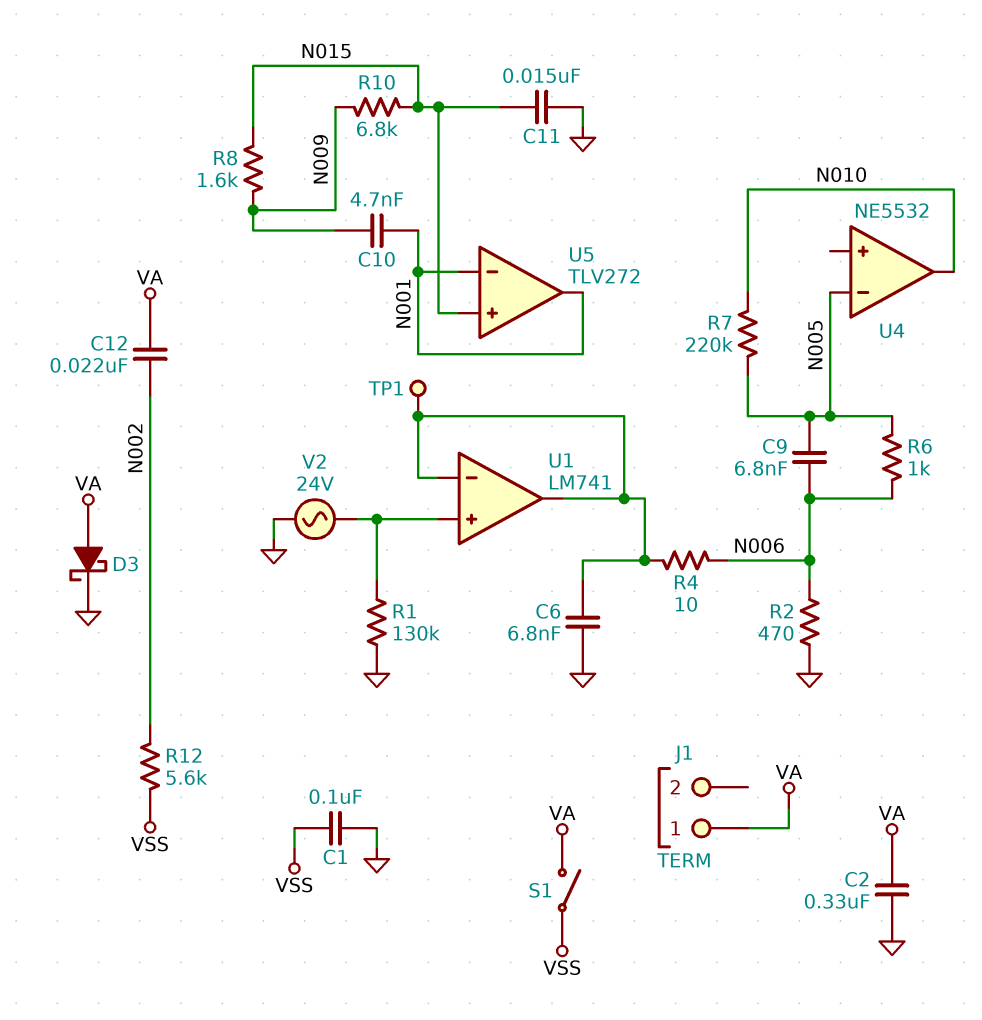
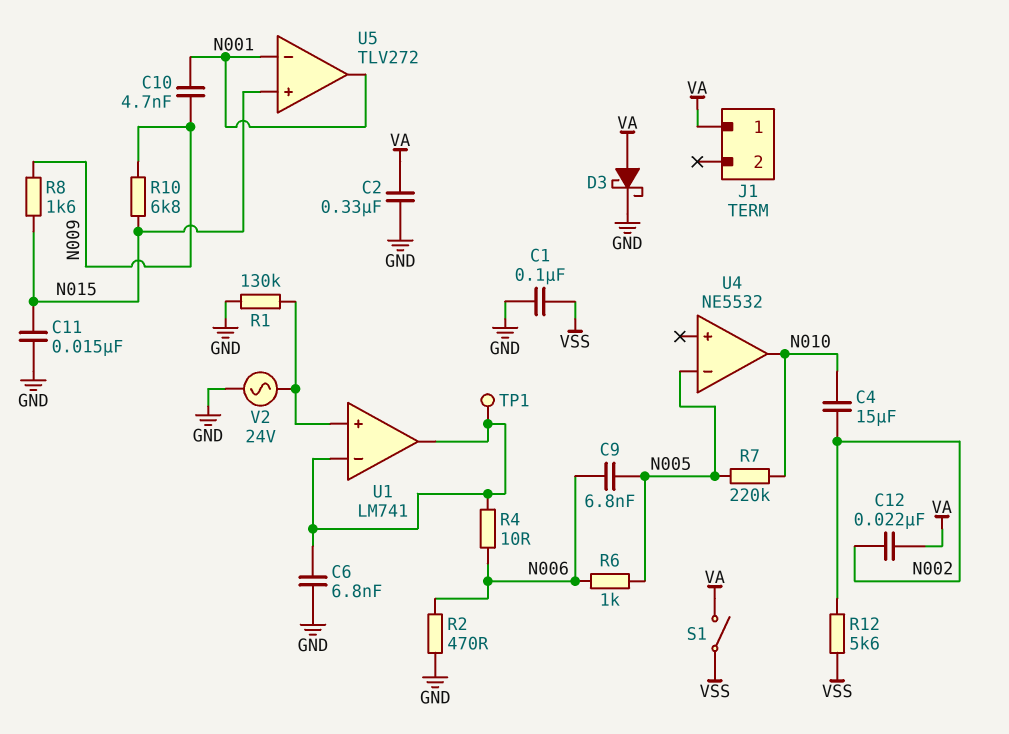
C4: none -> 15uF (N002, N010)

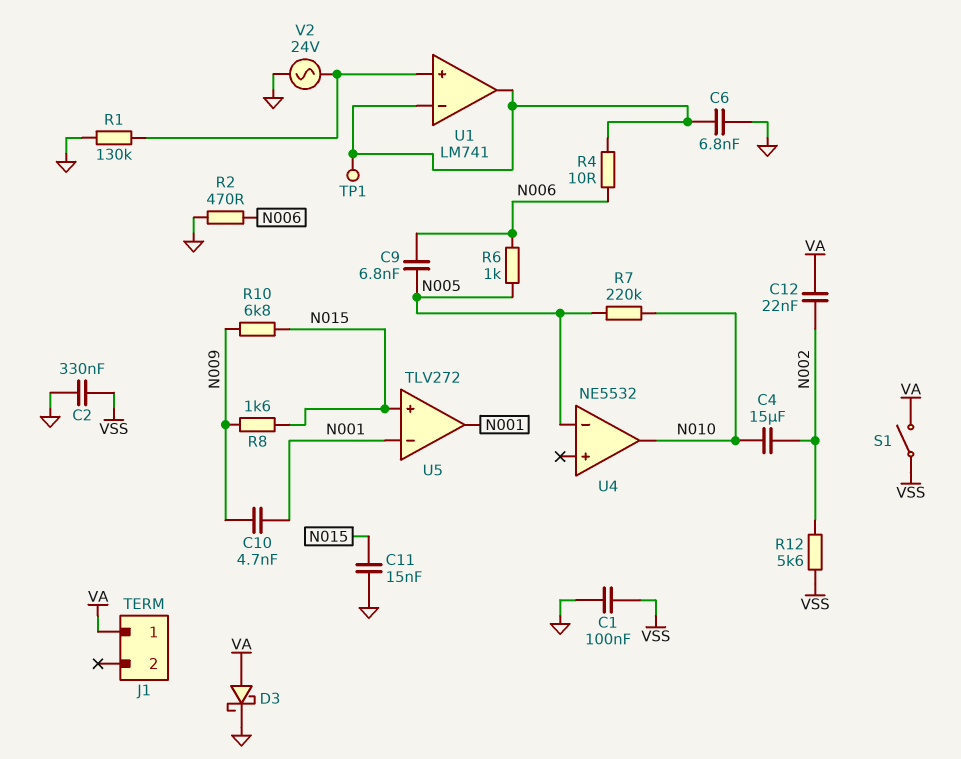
C2: 330nF (GND, VA) -> 330nF (GND, VSS)

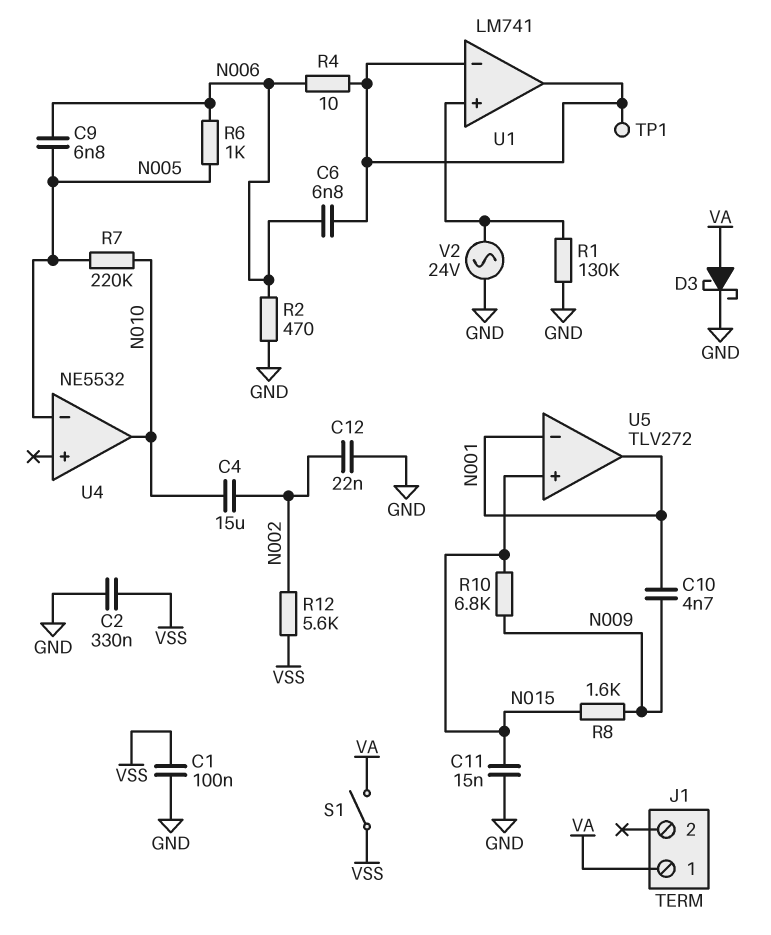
C6: 6.8nF (GND, U1/in-) -> 6.8nF (N006, U1/in-)
C12: 22nF (N002, VA) -> 22nF (GND, N002)

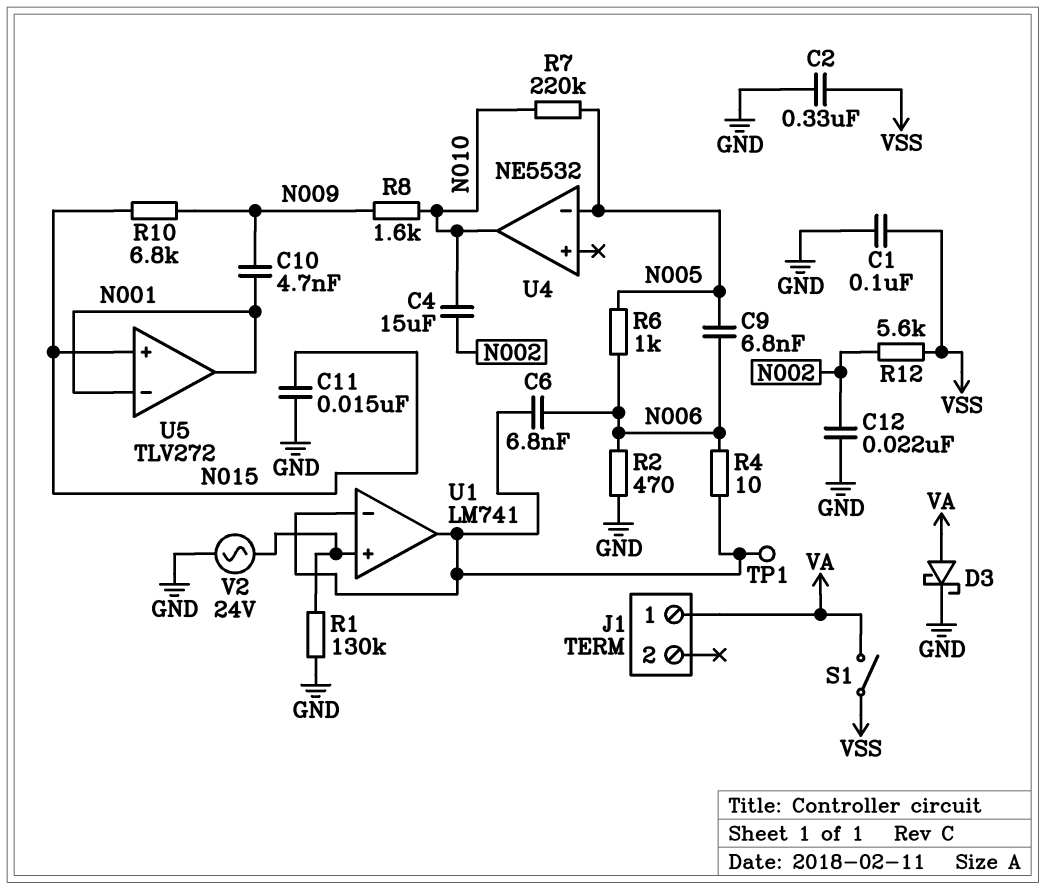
R8: 1.6k (N009, N015) -> 1.6k (N009, N010)

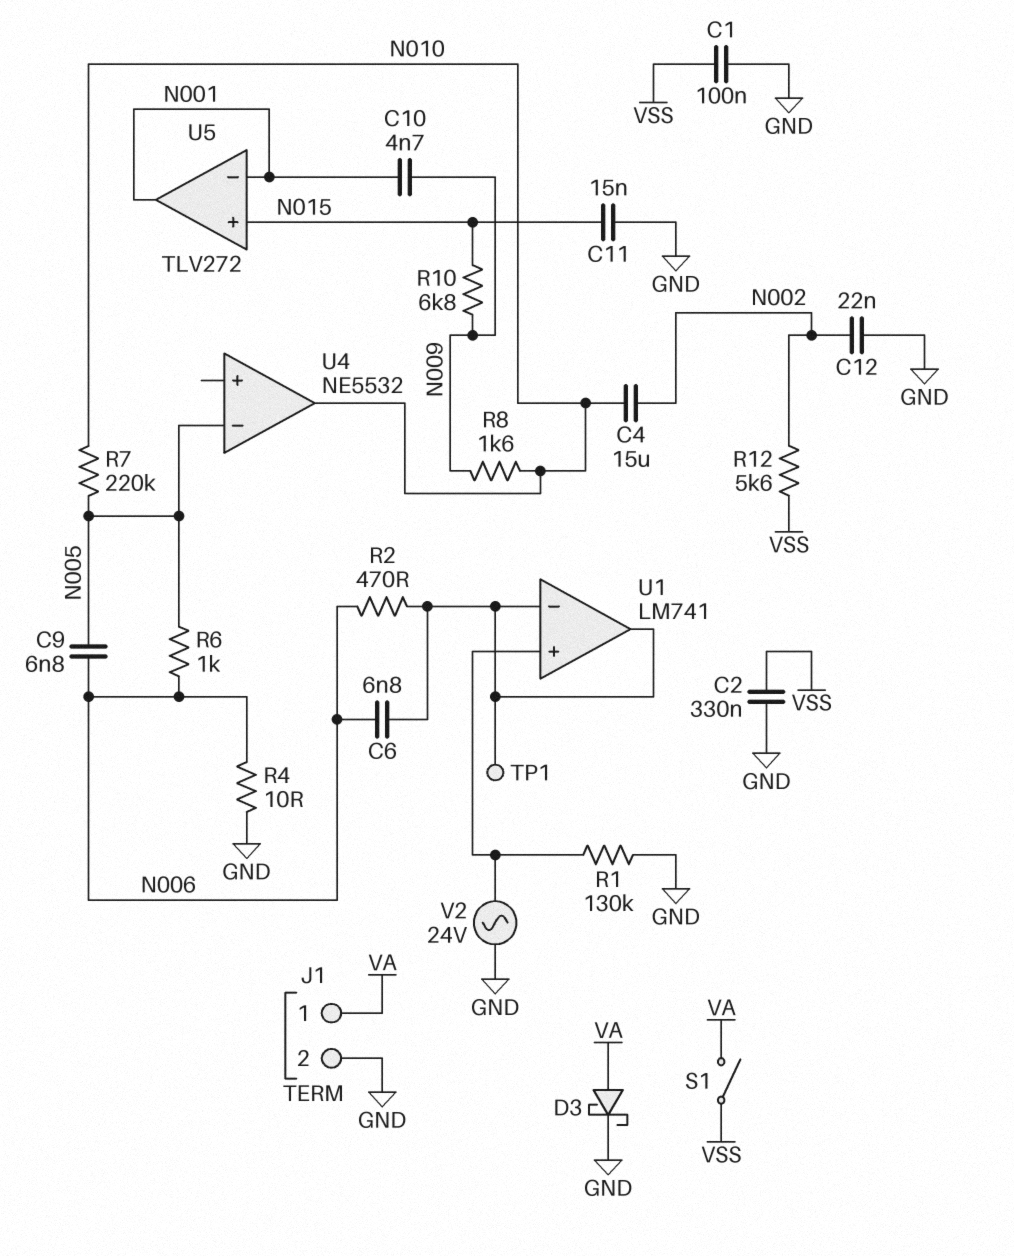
J1 pin 2: none -> GND
R2: 470 (GND, N006) -> 470 (N006, U1/in-)
R4: 10 (N006, U1/in-) -> 10 (GND, N006)

